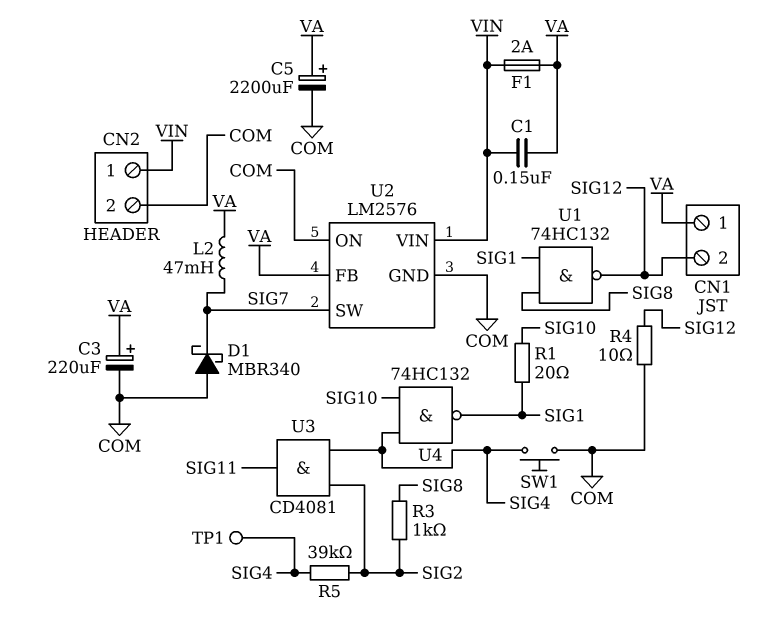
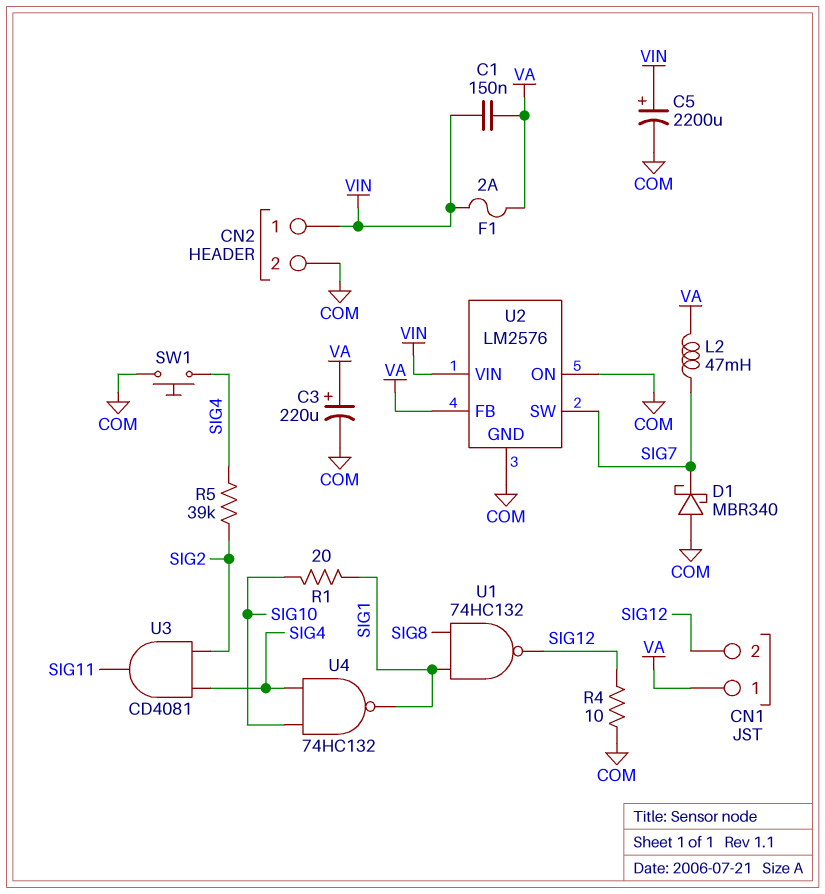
C5: 2200uF (plus VA, minus COM) -> 2200uF (plus VIN, minus COM)
R3: 1k (SIG2, SIG8) -> none
TP1: test point (SIG4) -> none

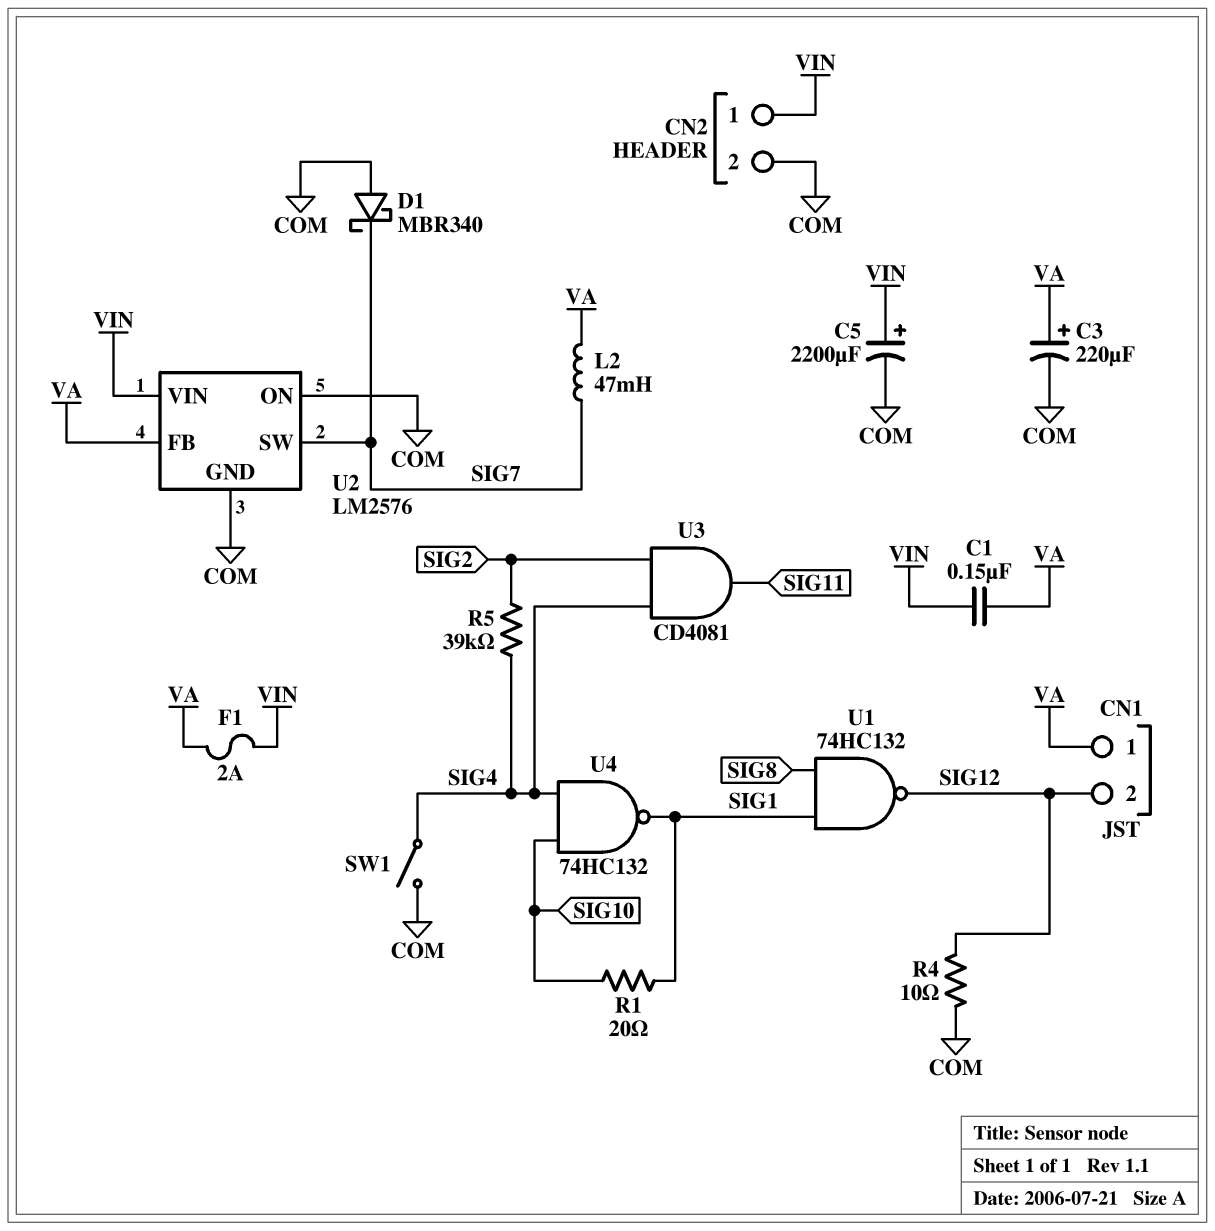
SW1: button (COM, SIG4) -> switch (COM, SIG4)

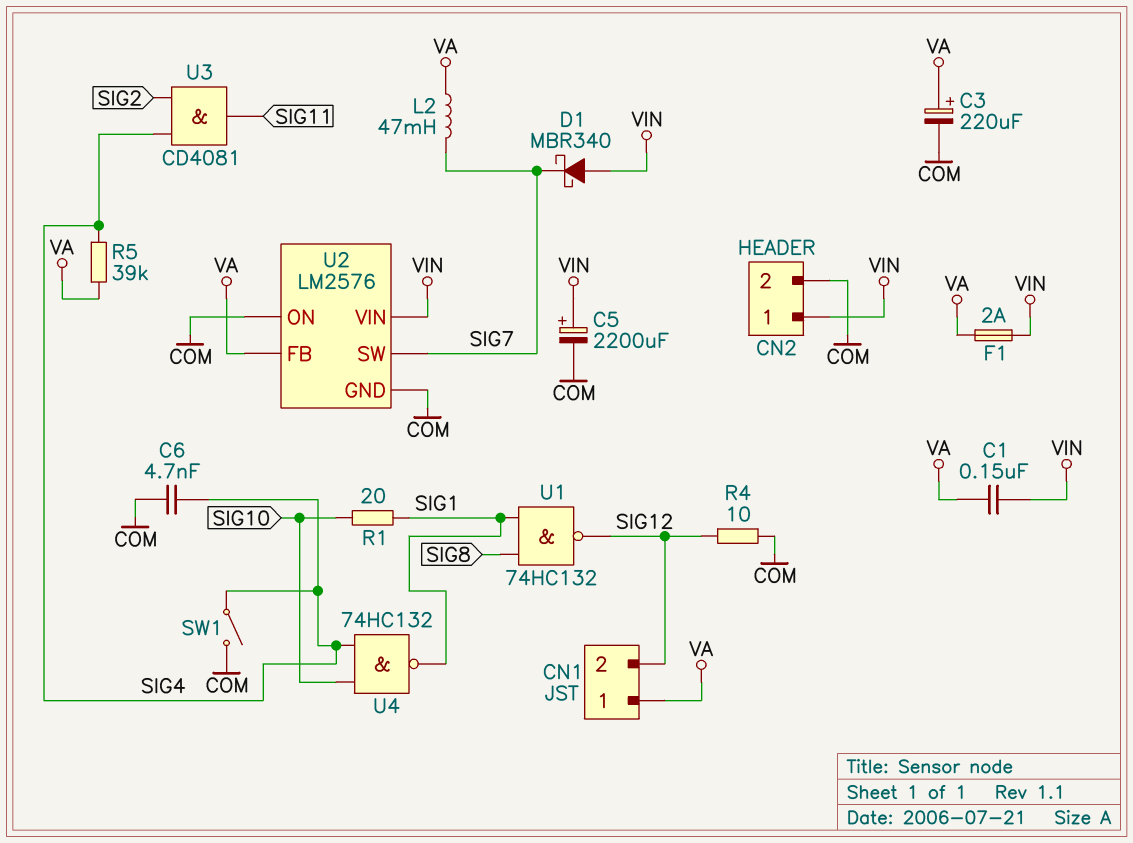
C6: none -> 4.7nF (COM, SIG4)
D1: schottky MBR340 (A COM, K SIG7) -> schottky MBR340 (A VIN, K SIG7)
R5: 39k (SIG2, SIG4) -> 39k (SIG4, VA)

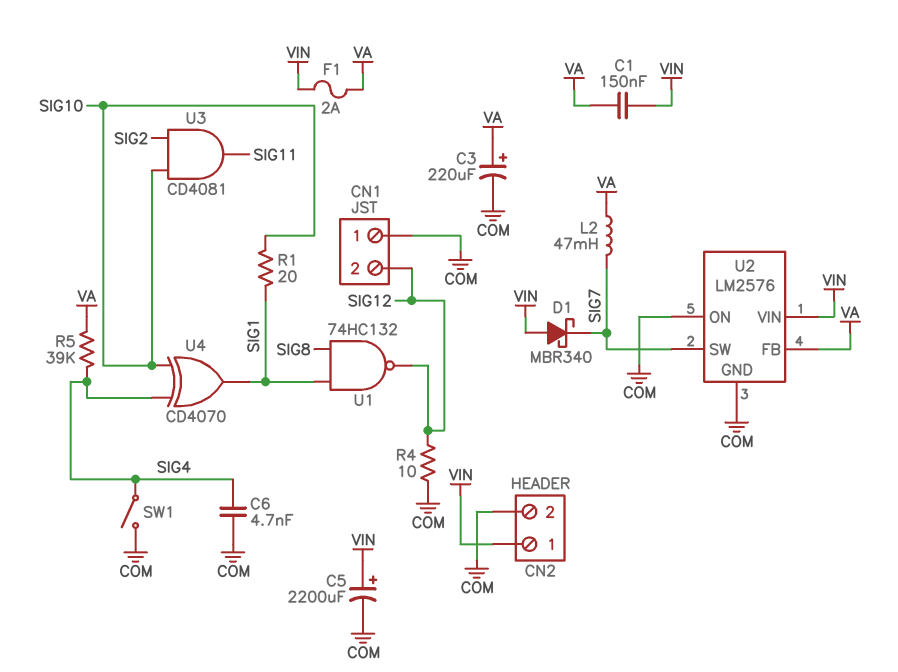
CN1 pin 1: VA -> COM
U3: AND CD4081 (in SIG2, in SIG4, out SIG11) -> AND CD4081 (in SIG2, in SIG10, out SIG11)
U4: NAND 74HC132 (in SIG4, in SIG10, out SIG1) -> XOR CD4070 (in SIG4, in SIG10, out SIG1)

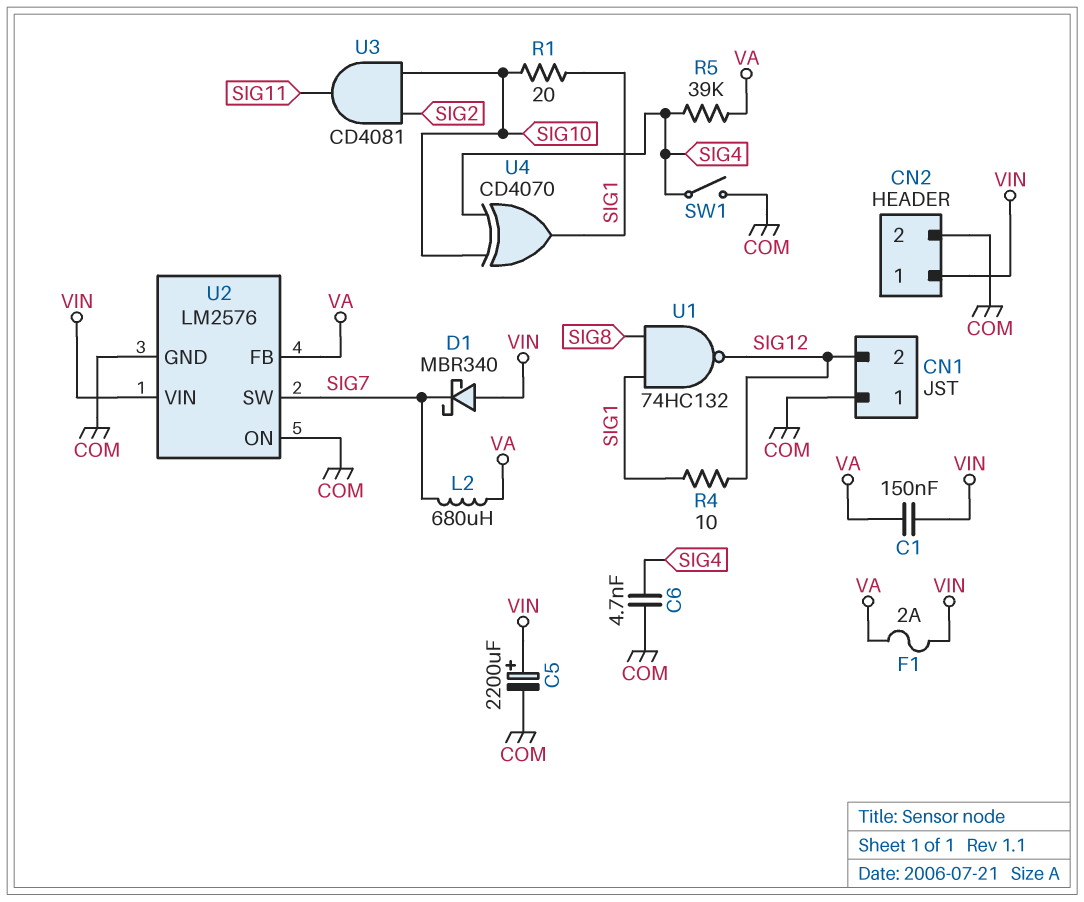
C3: 220uF (plus VA, minus COM) -> none
L2: 47mH (SIG7, VA) -> 680uH (SIG7, VA)
R4: 10 (COM, SIG12) -> 10 (SIG1, SIG12)

